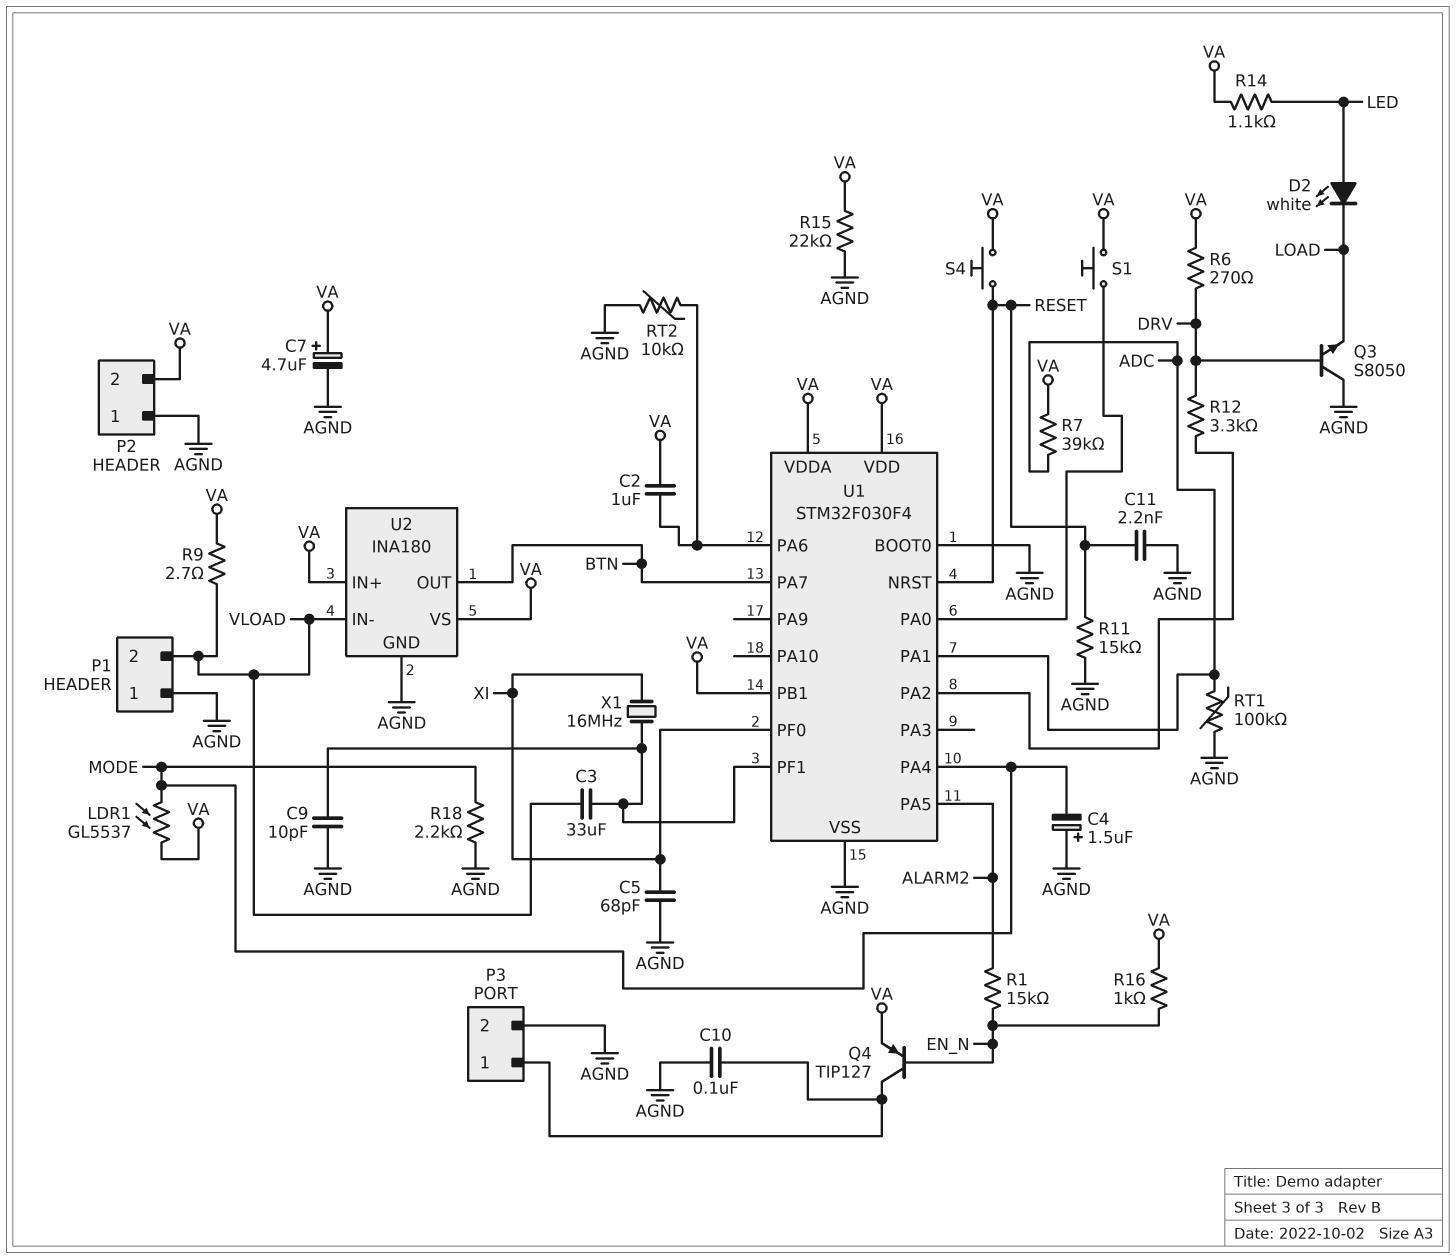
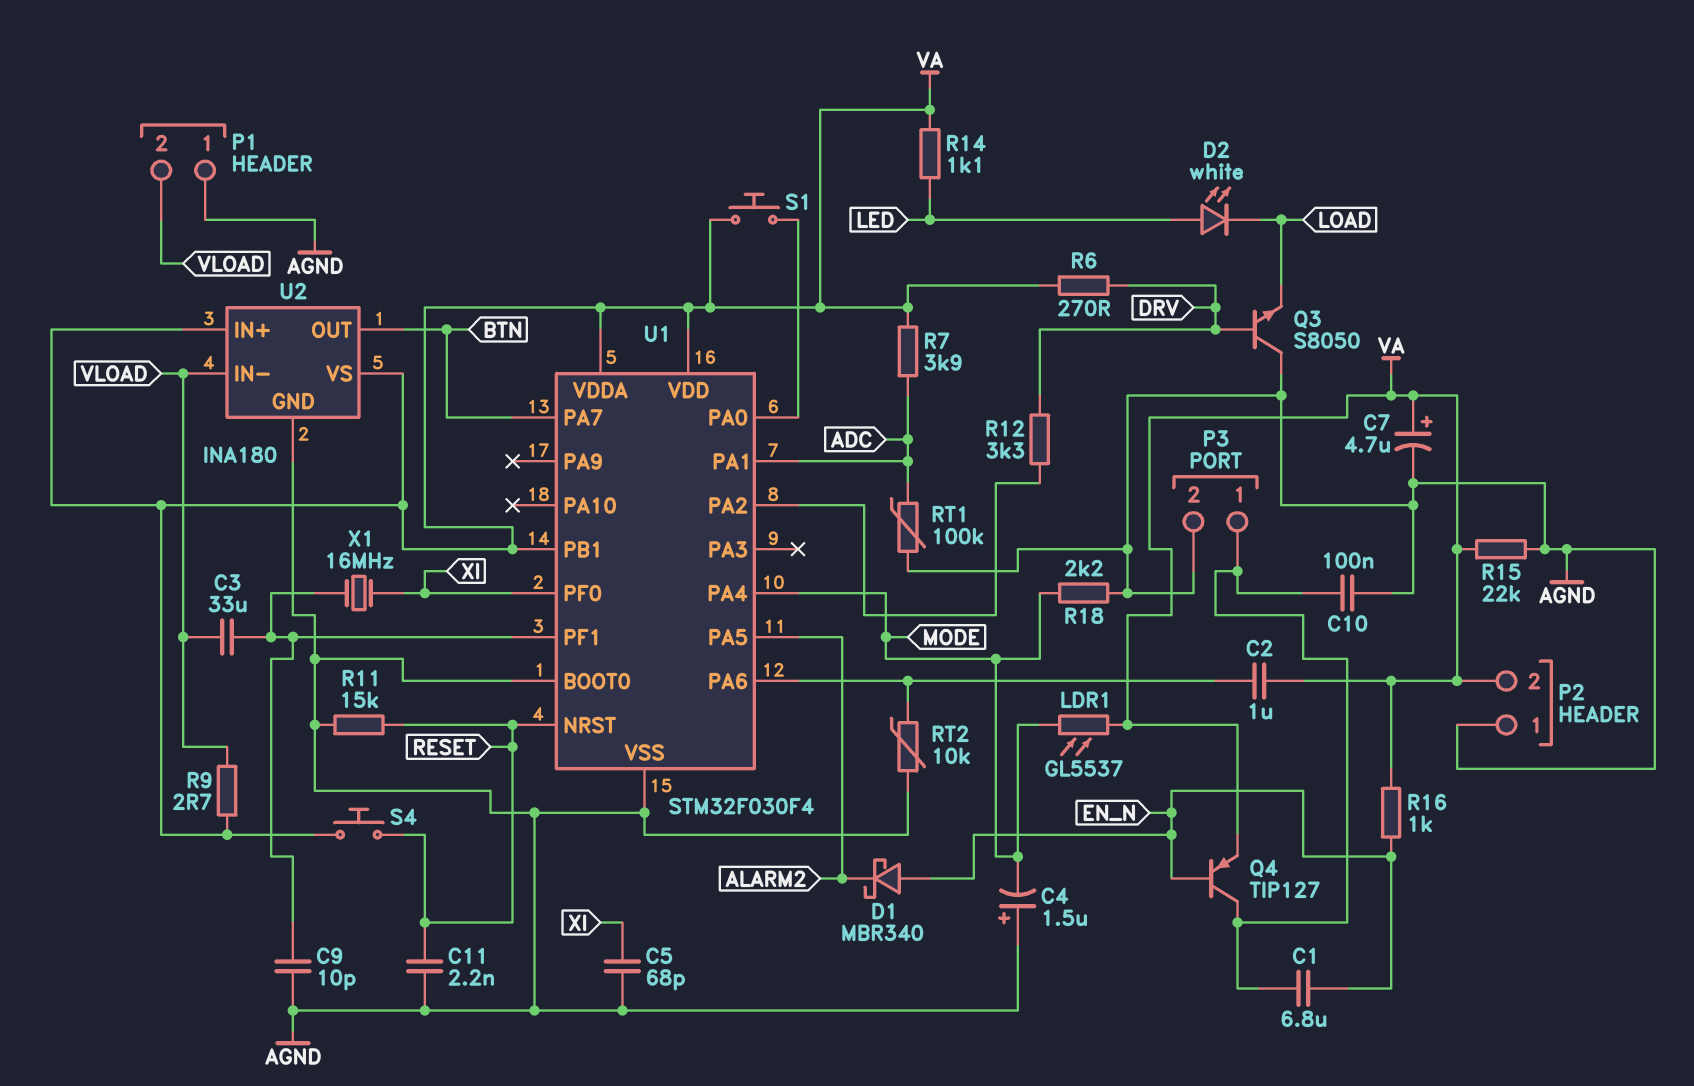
C1: none -> 6.8uF (EN_N, P3/1)
D1: none -> schottky MBR340 (A EN_N, K ALARM2)
R1: 15k (ALARM2, EN_N) -> none
R7: 39k (ADC, VA) -> 3.9k (ADC, VA)

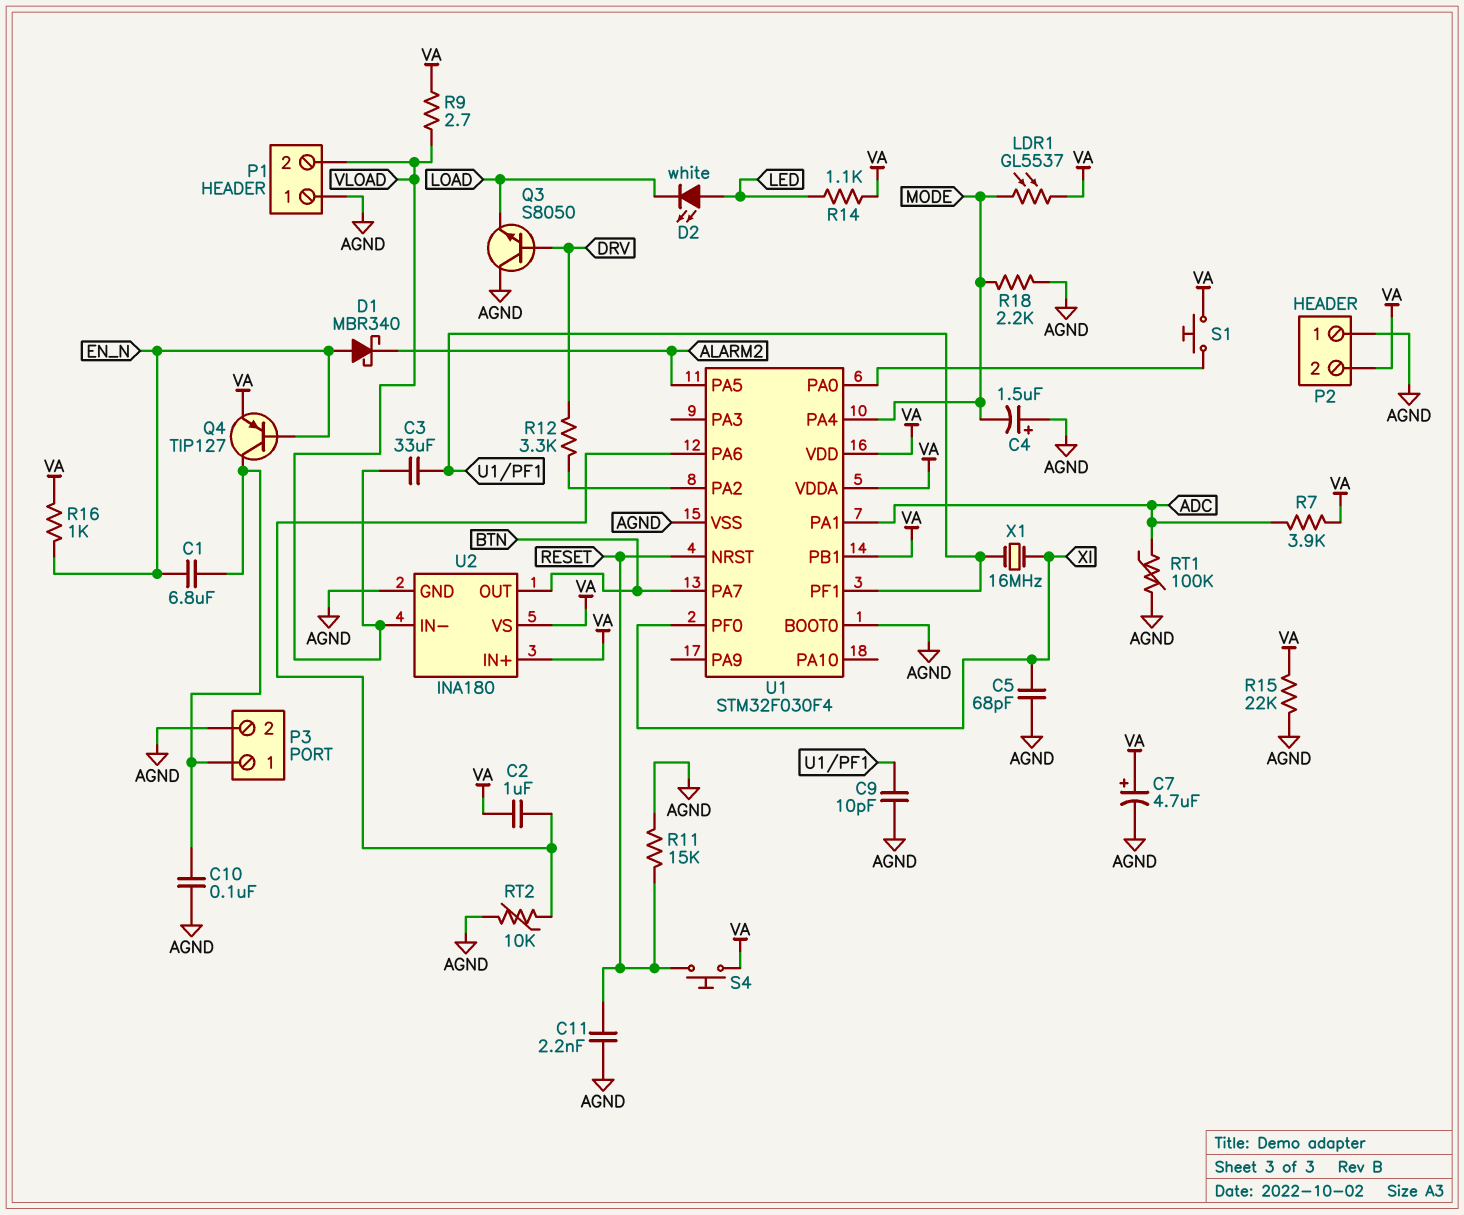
R6: 270 (DRV, VA) -> none

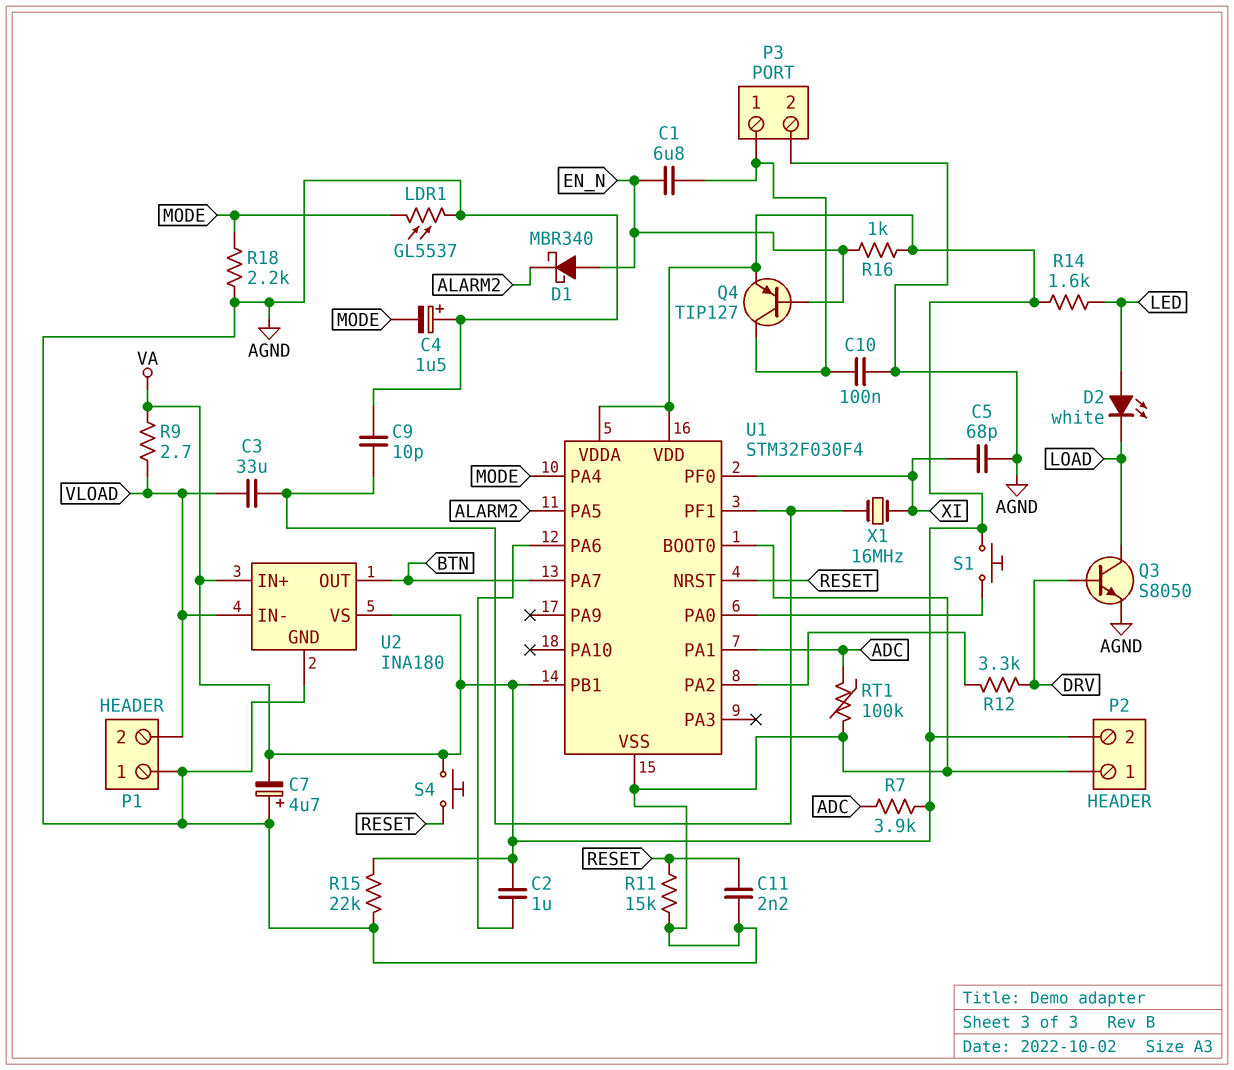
C7: 4.7uF (plus VA, minus AGND) -> 4.7uF (plus AGND, minus VA)
LDR1: GL5537 (MODE, VA) -> GL5537 (AGND, MODE)
Q3: NPN S8050 (B DRV, C AGND, E LOAD) -> NPN S8050 (B DRV, C LOAD, E AGND)
R14: 1.1k (LED, VA) -> 1.6k (LED, VA)
RT2: 10k (AGND, U1/PA6) -> none

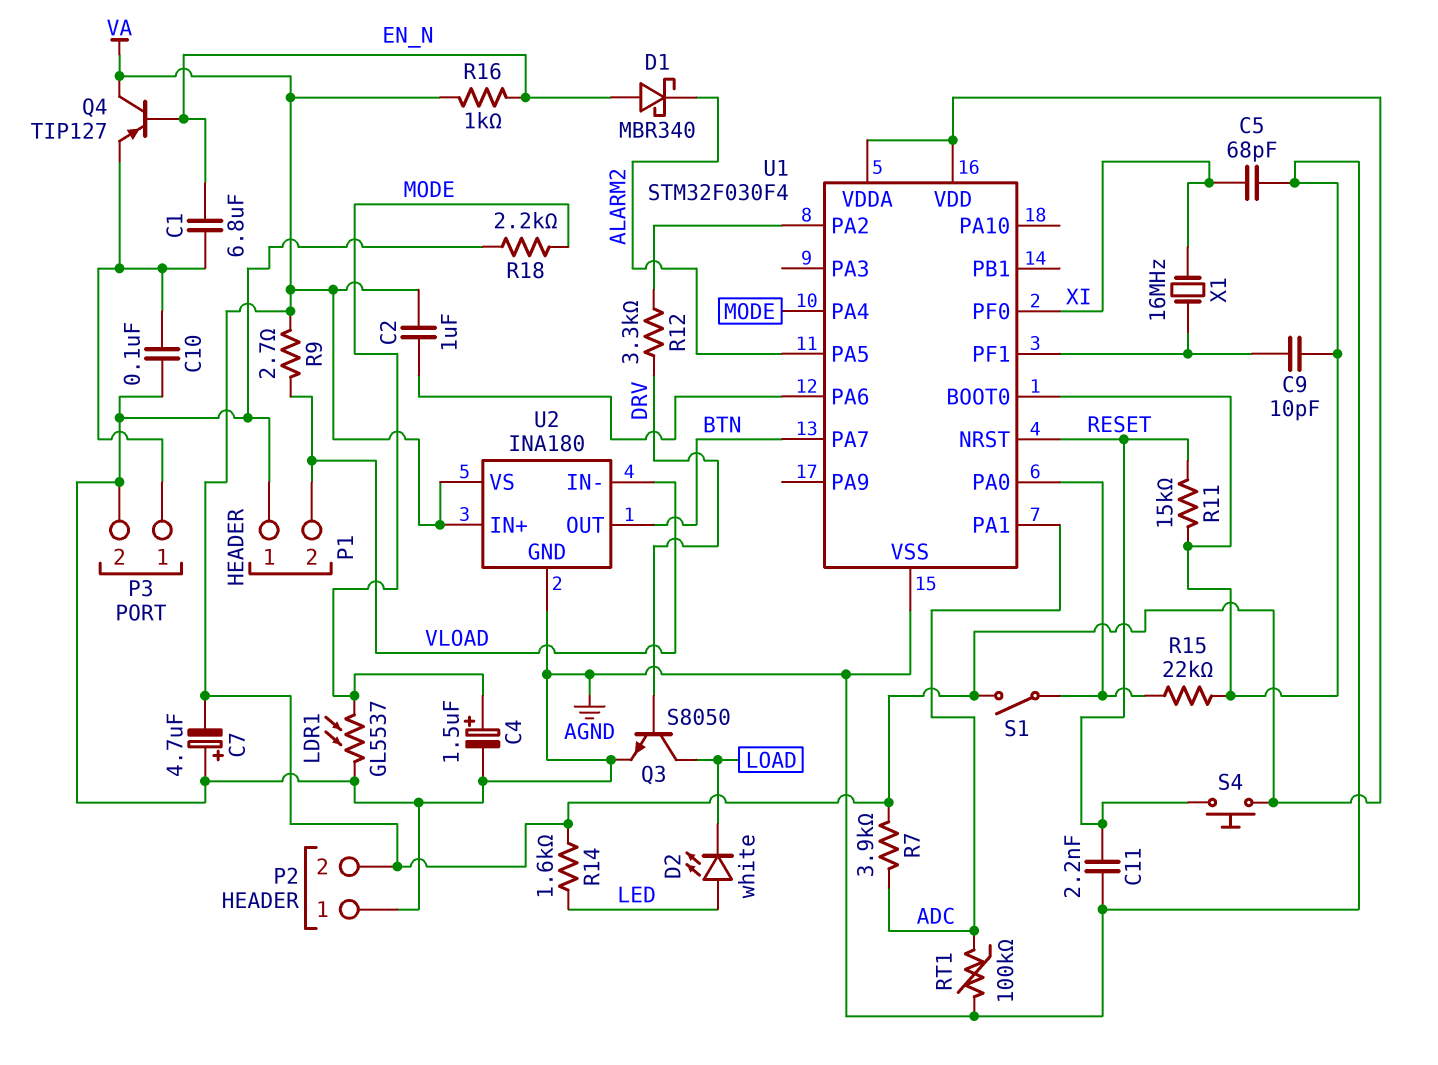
C3: 33uF (U1/PF1, VLOAD) -> none
C4: 1.5uF (plus AGND, minus MODE) -> 1.5uF (plus MODE, minus AGND)
Q4: PNP TIP127 (B EN_N, C P3/1, E VA) -> PNP TIP127 (B EN_N, C VA, E P3/1)
R15: 22k (AGND, VA) -> 22k (AGND, U1/PA0)
S1: button (U1/PA0, VA) -> switch (U1/PA0, VA)
U1 pin PB1: VA -> none

